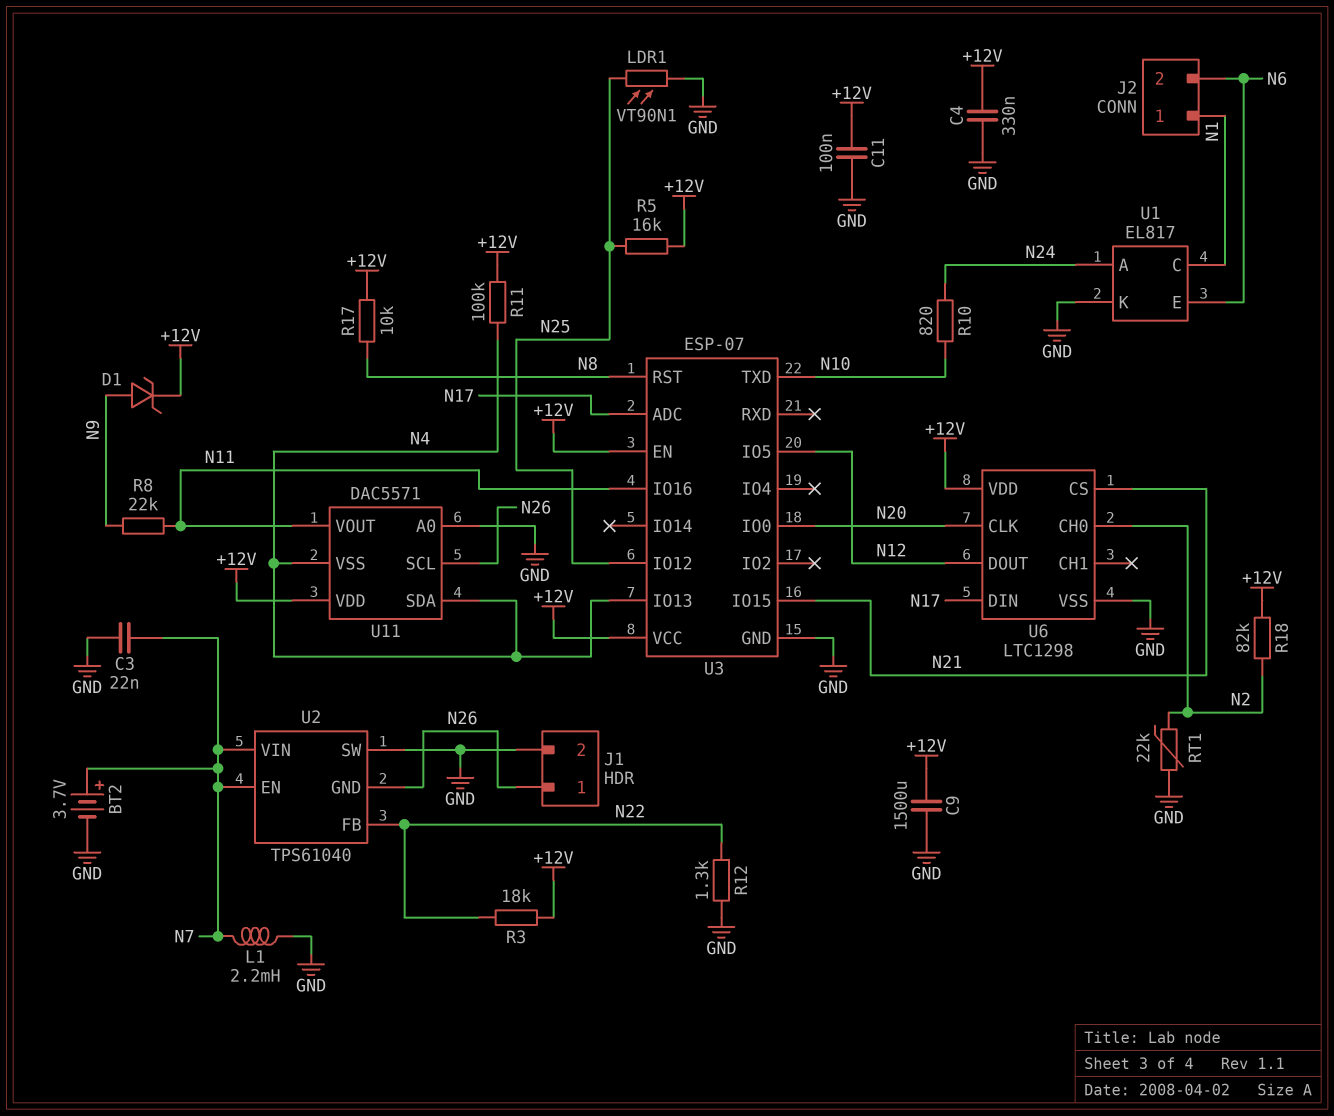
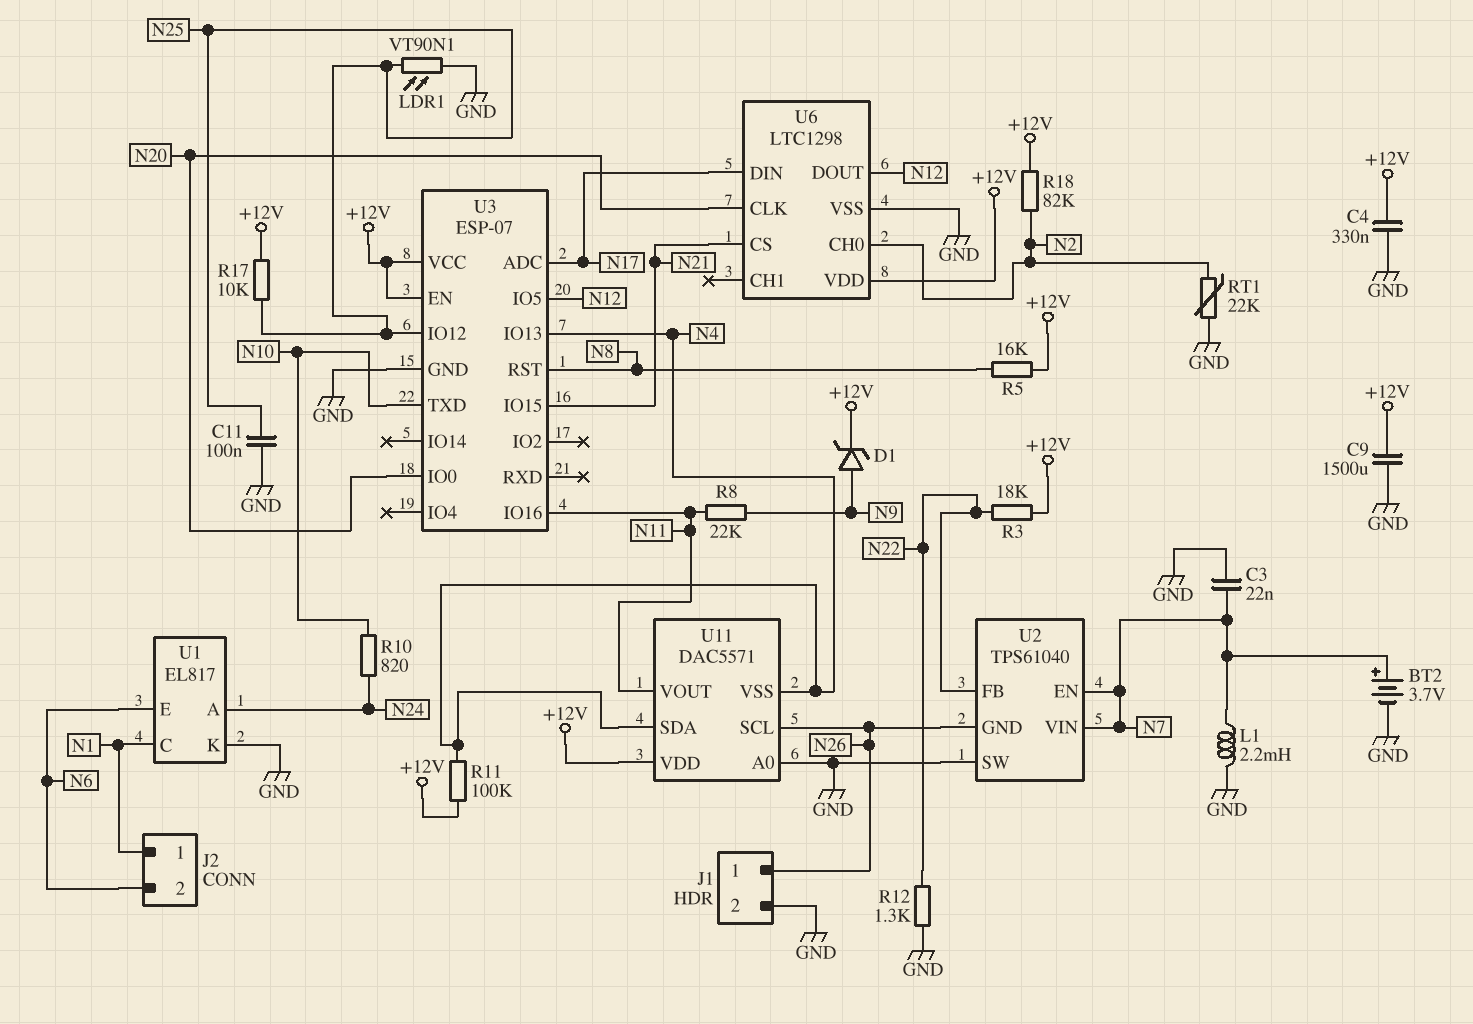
C11: 100nF (+12V, GND) -> 100nF (GND, N25)
R5: 16k (+12V, N25) -> 16k (+12V, N8)
R17: 10k (+12V, N8) -> 10k (+12V, N25)

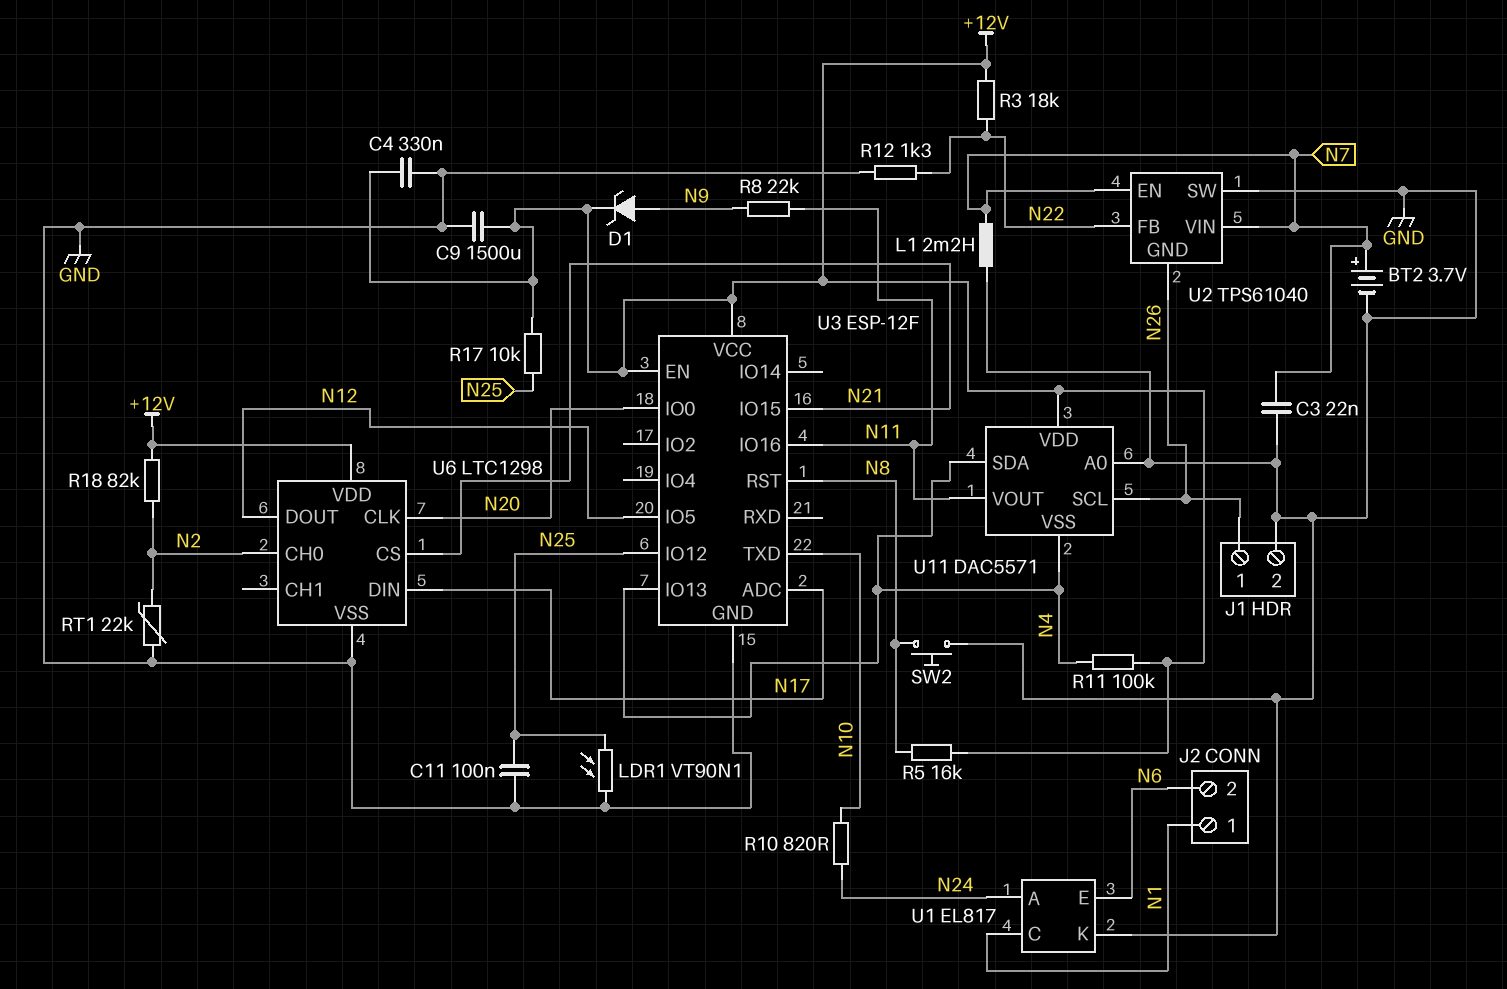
SW2: none -> button (GND, N8)
U3: ESP-07 -> ESP-12F

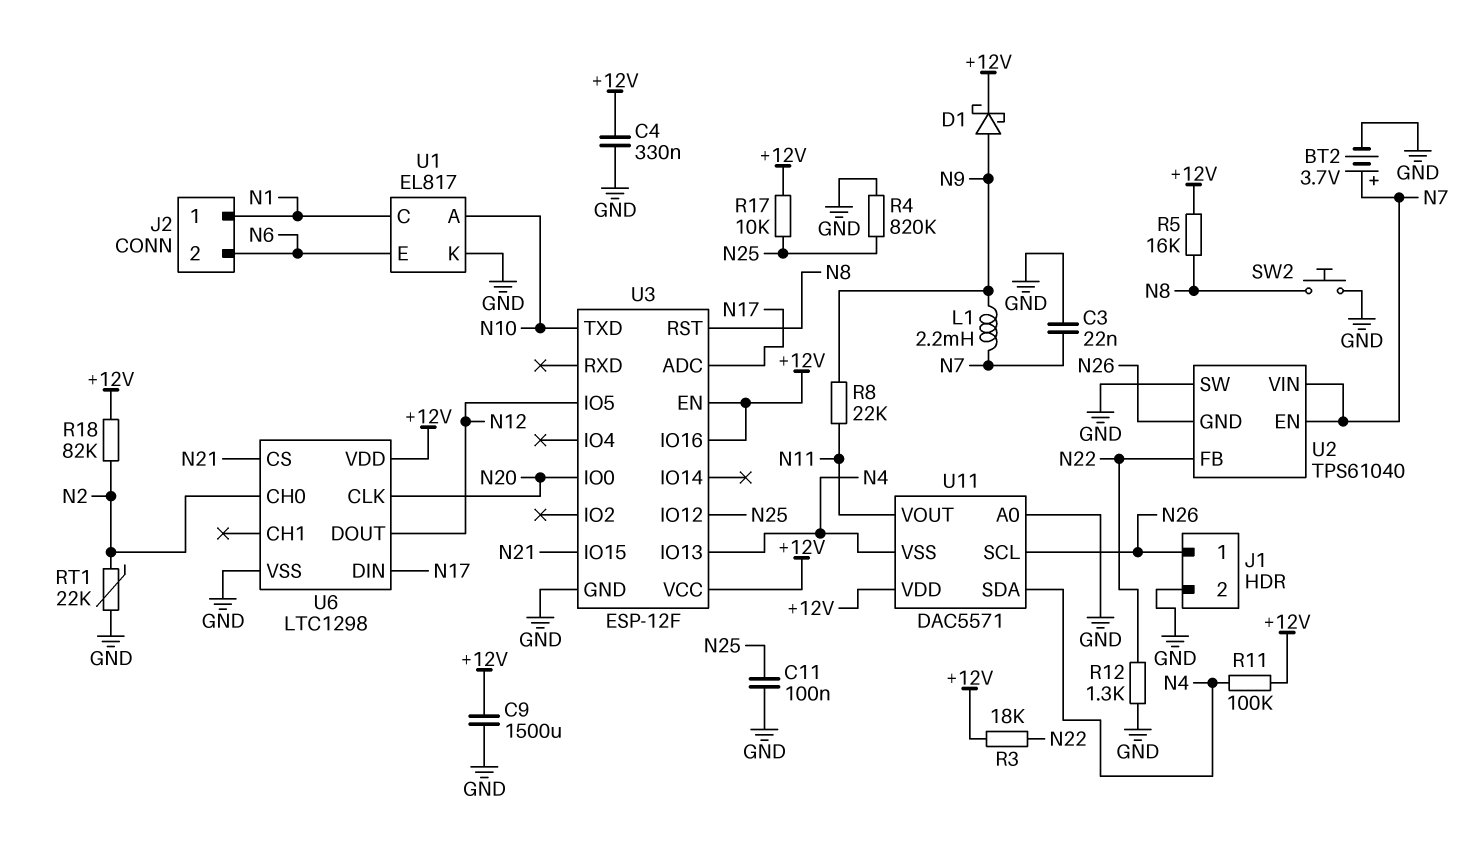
D1: zener (A N9, K +12V) -> schottky (A N9, K +12V)
L1: 2.2mH (GND, N7) -> 2.2mH (N7, N9)
LDR1: VT90N1 (GND, N25) -> none
R4: none -> 820k (GND, N25)
R10: 820 (N10, N24) -> none
U1 pin A: N24 -> N10
U3 pin IO16: N11 -> +12V

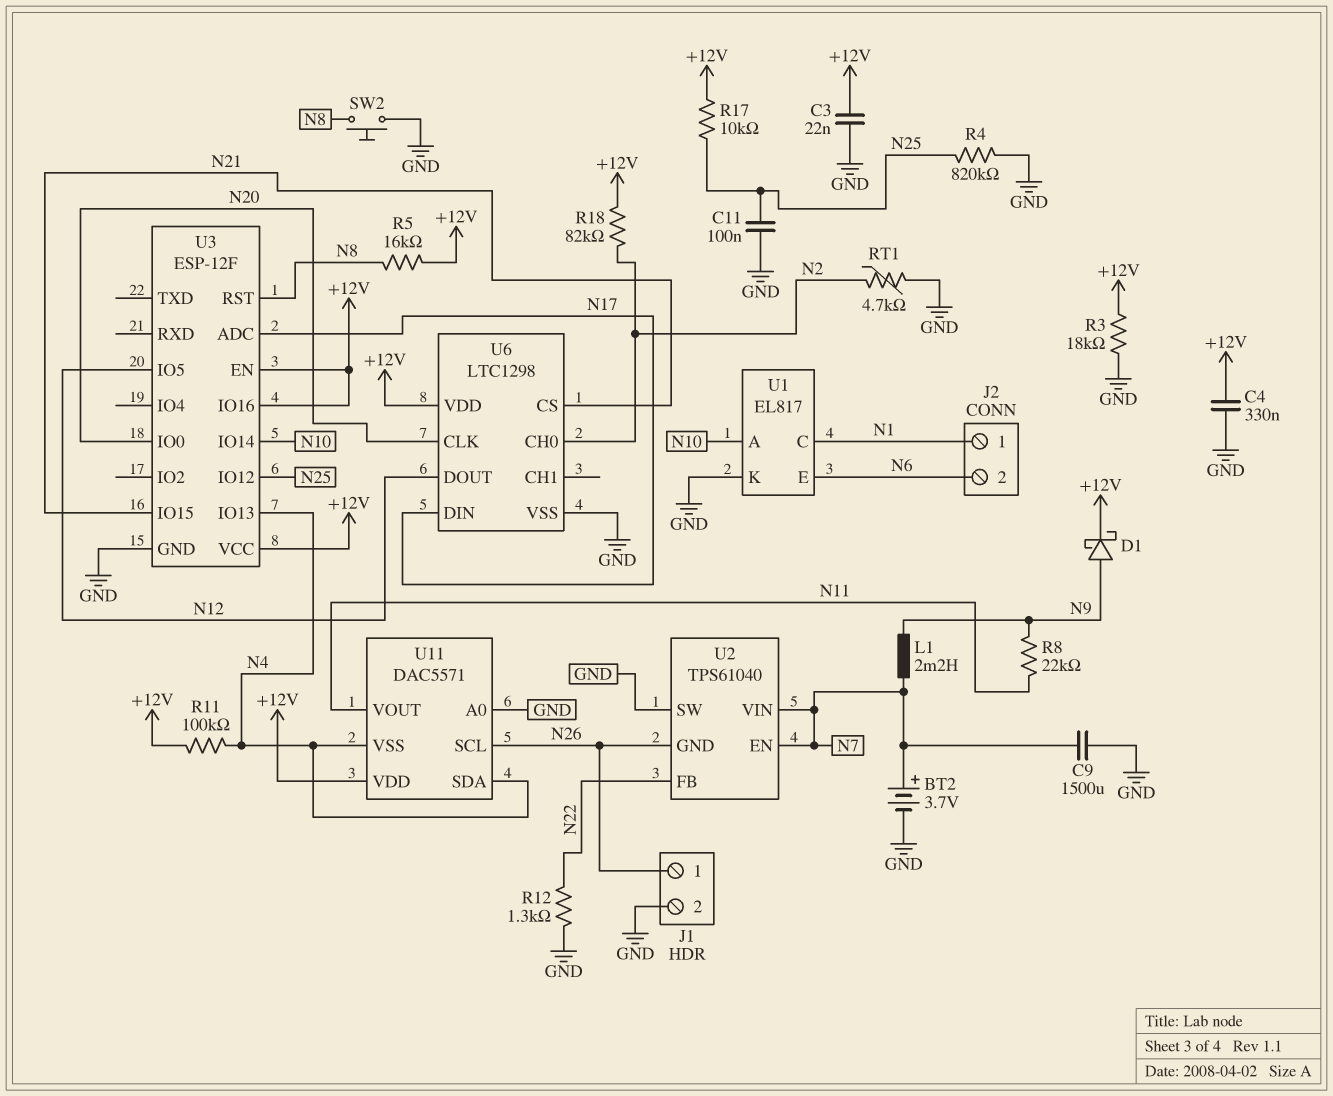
C3: 22nF (GND, N7) -> 22nF (+12V, GND)
C9: 1500uF (+12V, GND) -> 1500uF (GND, N7)
R3: 18k (+12V, N22) -> 18k (+12V, GND)
RT1: 22k (GND, N2) -> 4.7k (GND, N2)
U3 pin IO14: none -> N10
U3 pin TXD: N10 -> none

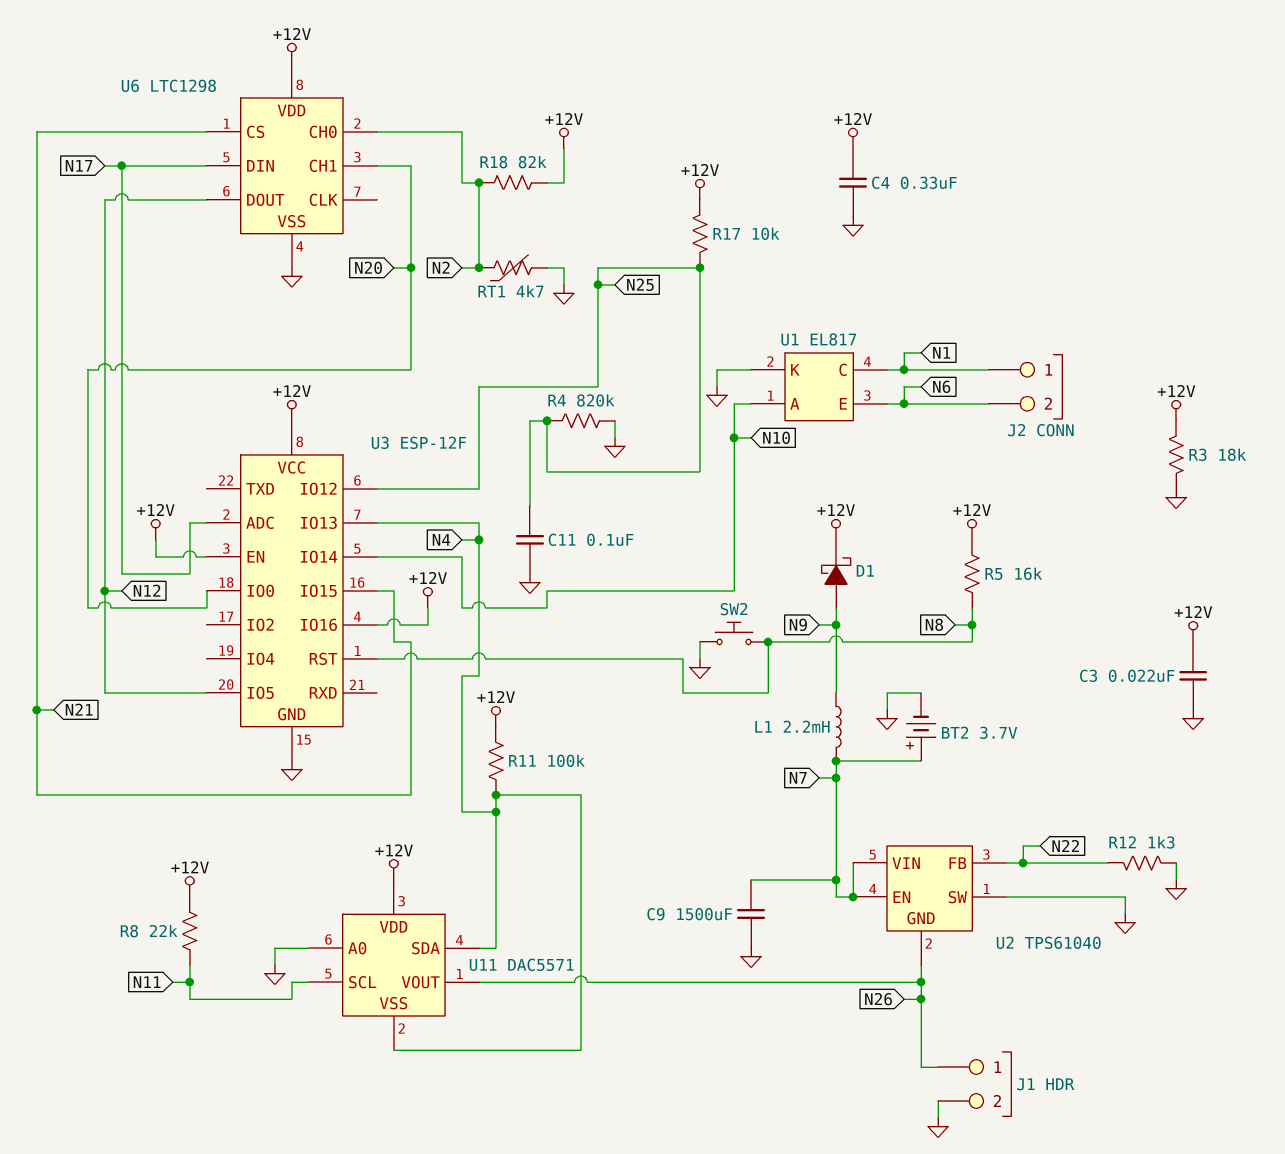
R8: 22k (N9, N11) -> 22k (+12V, N11)
U6 pin CH1: none -> N20
U6 pin CLK: N20 -> none
U11 pin SCL: N26 -> N11
U11 pin VOUT: N11 -> N26

